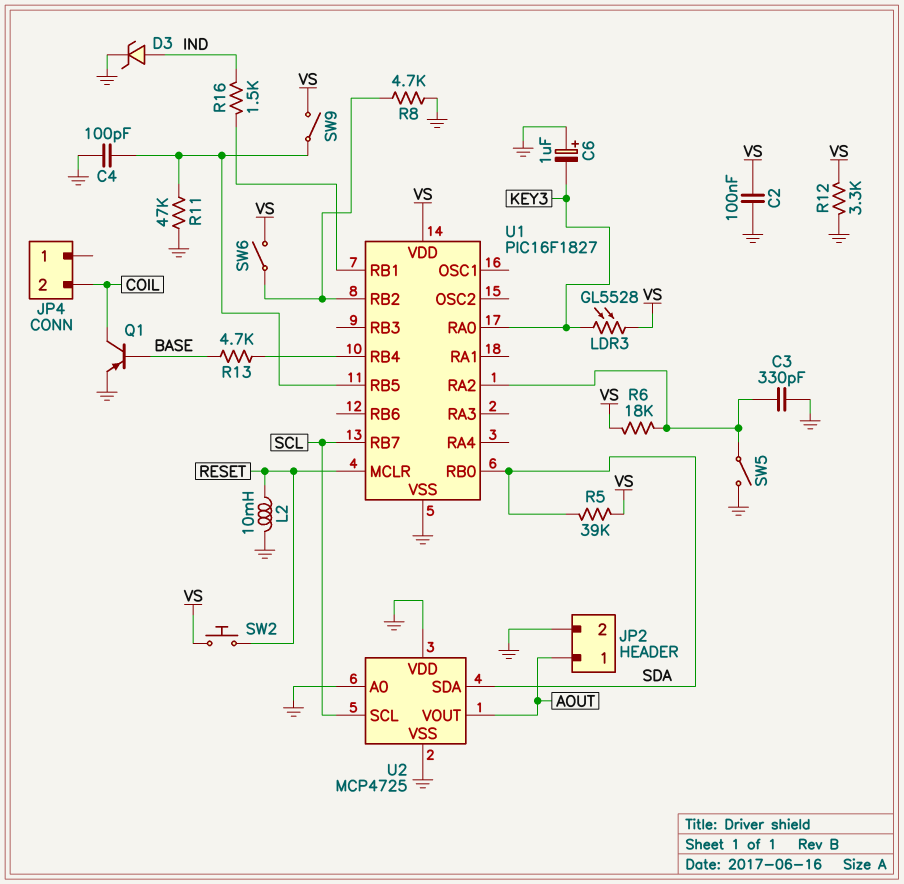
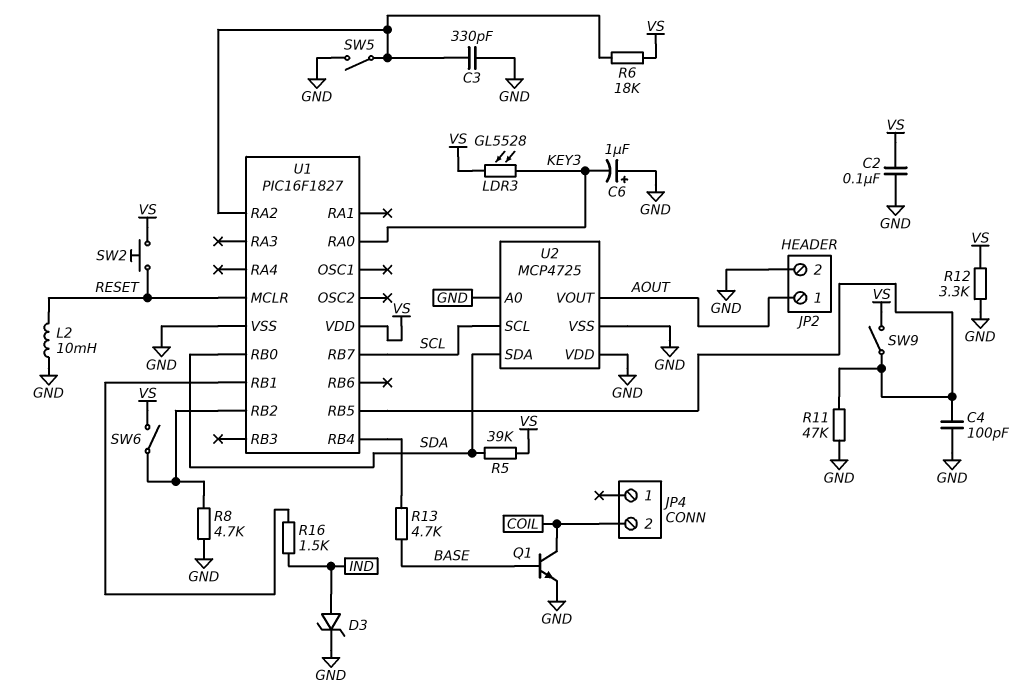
Q1: PNP (B BASE, C COIL, E GND) -> NPN (B BASE, C COIL, E GND)

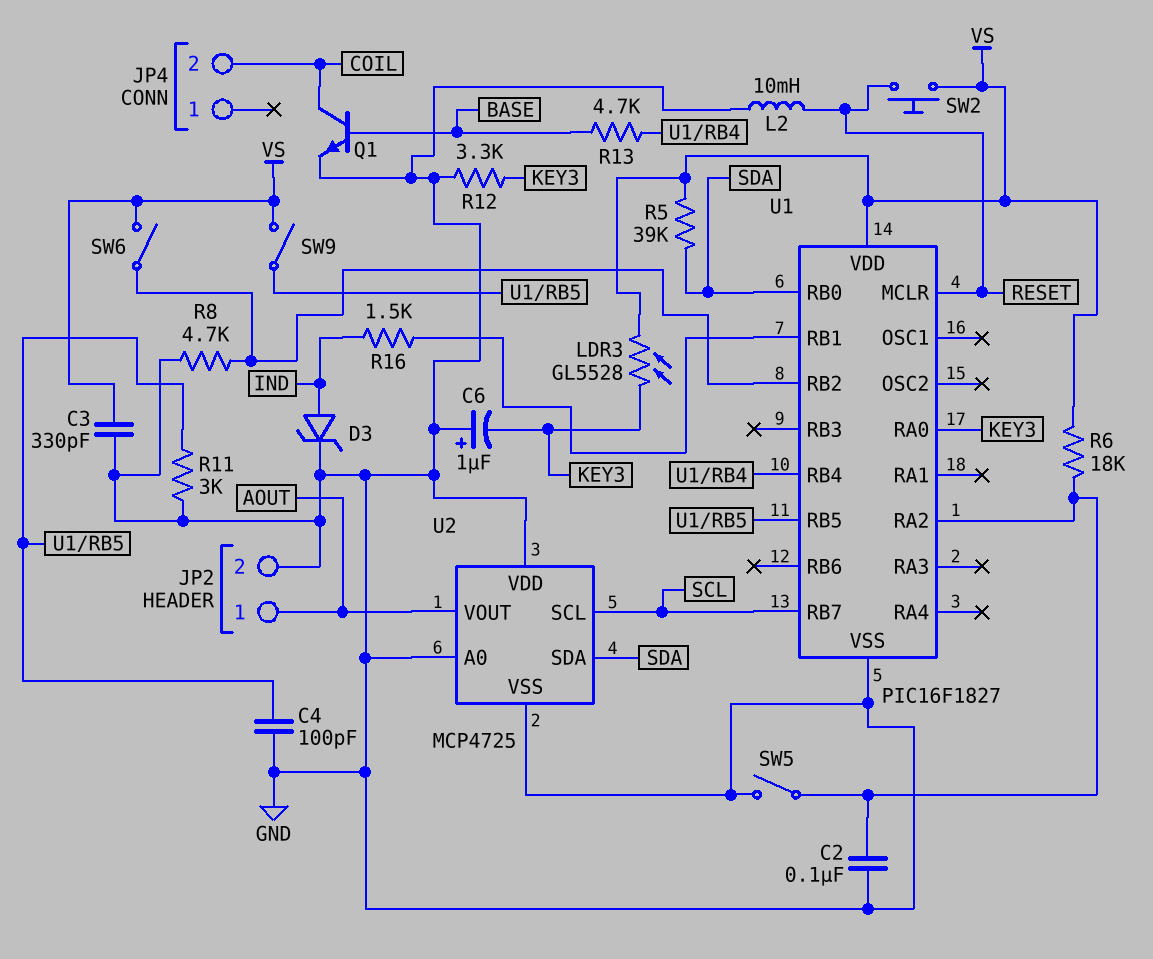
C2: 100nF (GND, VS) -> 100nF (GND, U1/RA2)
C3: 330pF (GND, U1/RA2) -> 330pF (GND, VS)
R11: 47k (GND, U1/RB5) -> 3k (GND, U1/RB5)
R12: 3.3k (GND, VS) -> 3.3k (GND, KEY3)

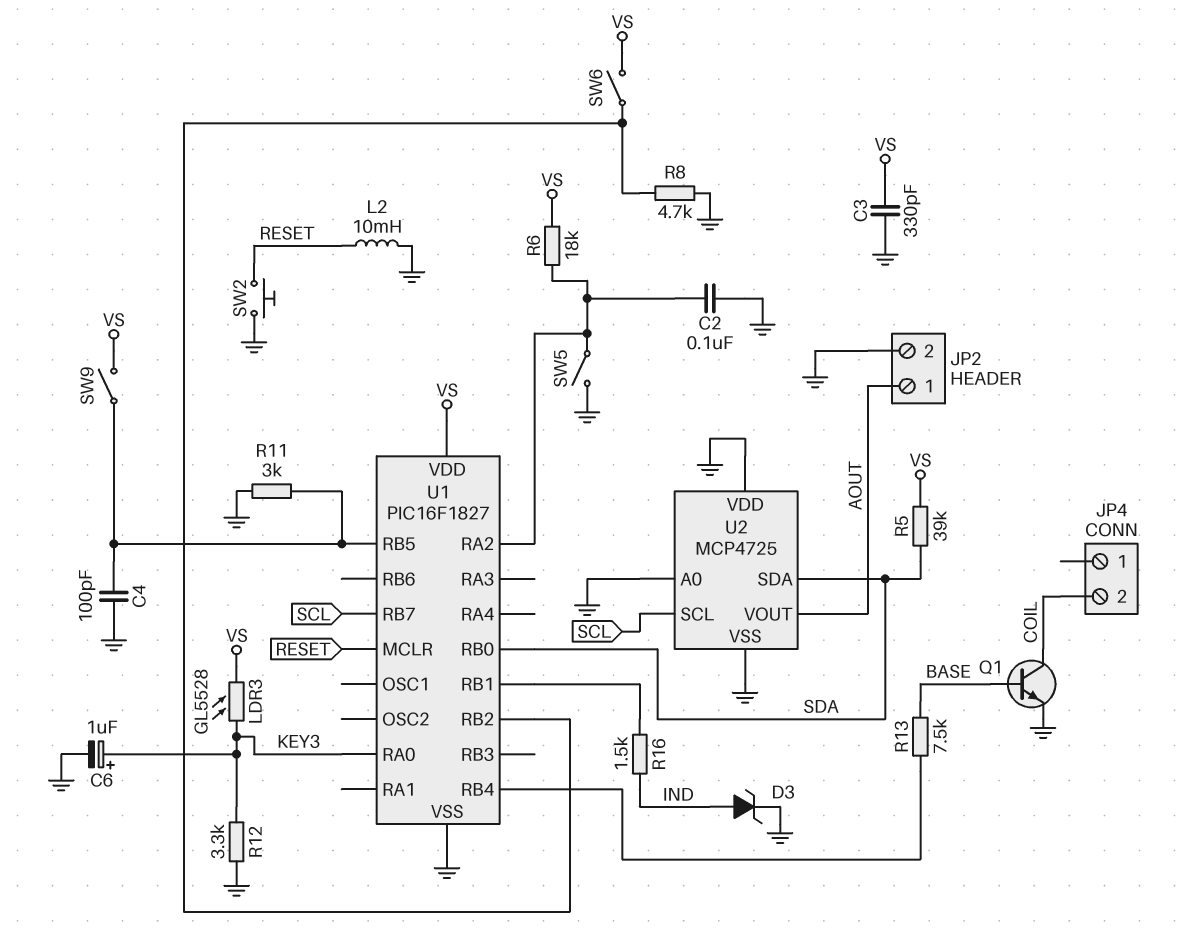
C6: 1uF (plus GND, minus KEY3) -> 1uF (plus KEY3, minus GND)
R13: 4.7k (BASE, U1/RB4) -> 7.5k (BASE, U1/RB4)
SW2: button (RESET, VS) -> button (GND, RESET)

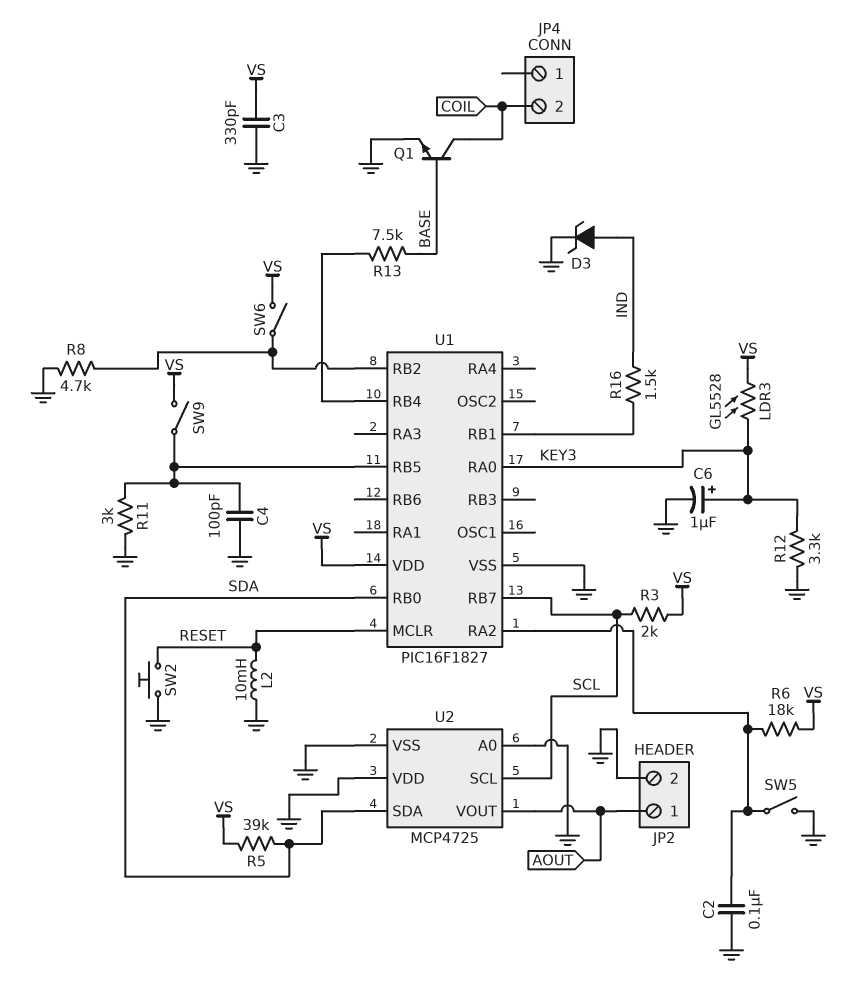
R3: none -> 2k (SCL, VS)

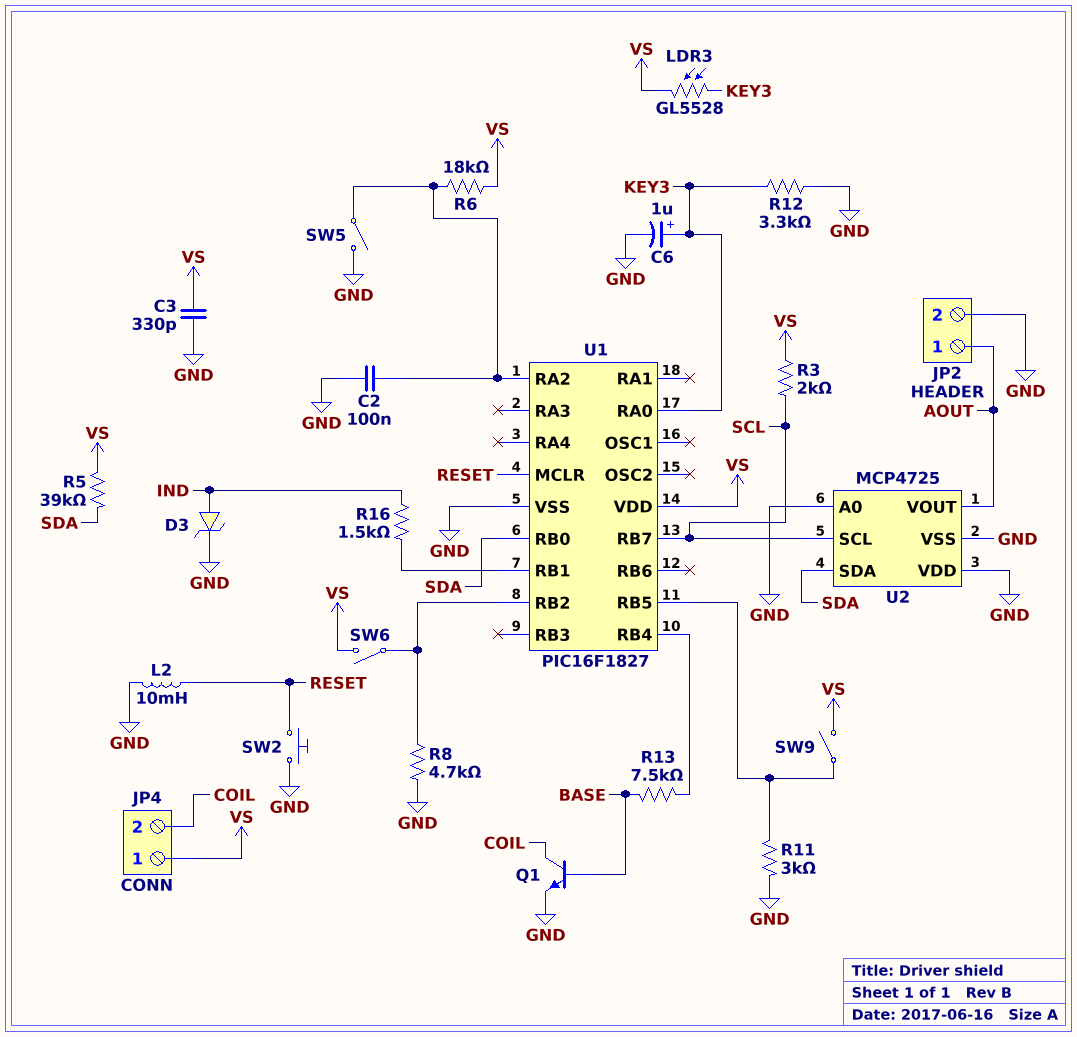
C4: 100pF (GND, U1/RB5) -> none
JP4 pin 1: none -> VS

